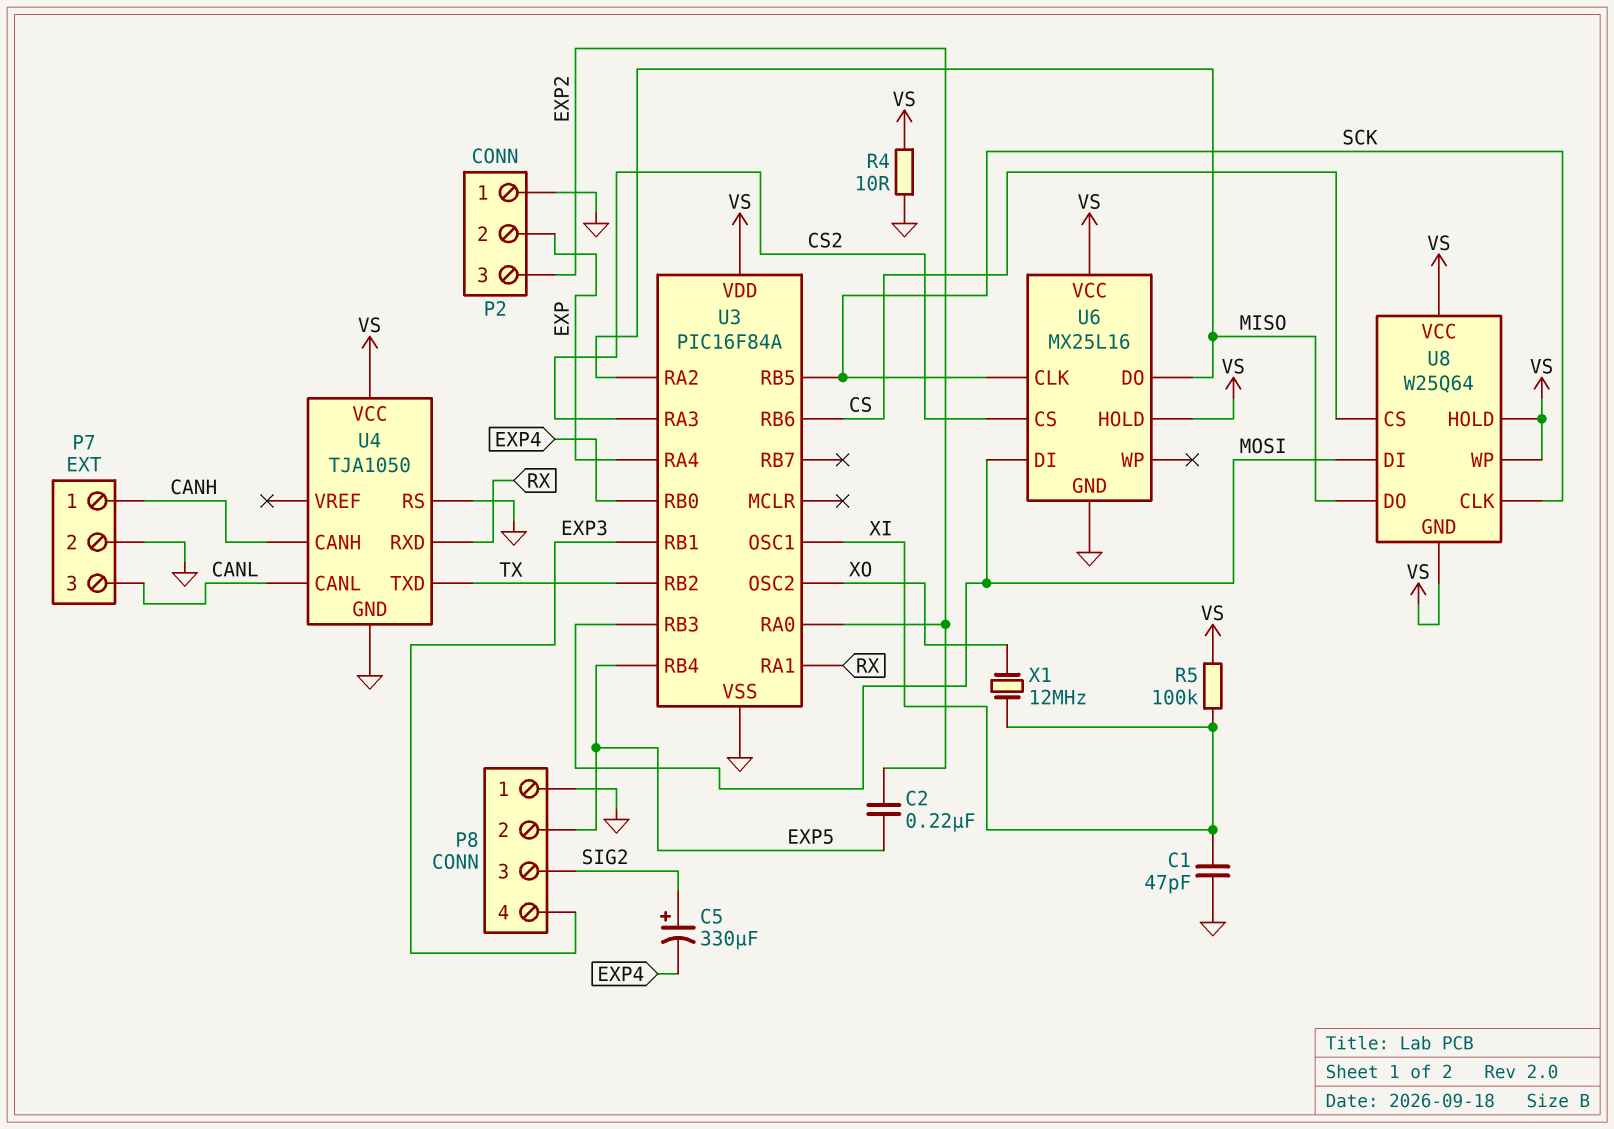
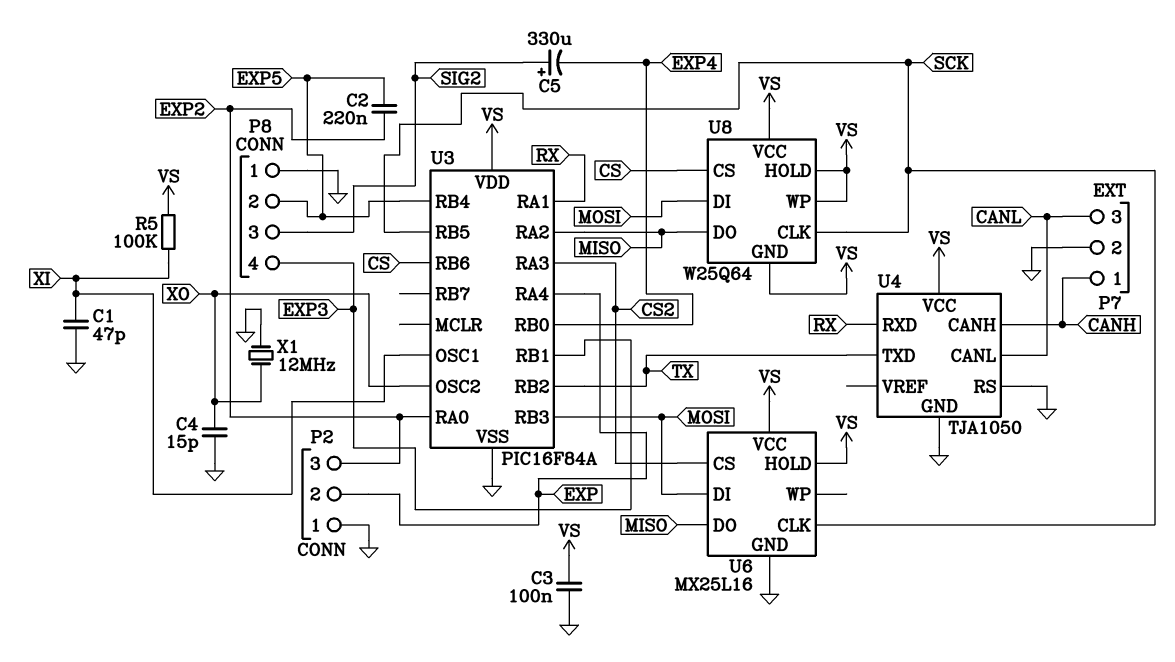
C3: none -> 100nF (GND, VS)
C4: none -> 15pF (GND, XO)
R4: 10 (GND, VS) -> none
X1: 12MHz (XI, XO) -> 12MHz (GND, XO)

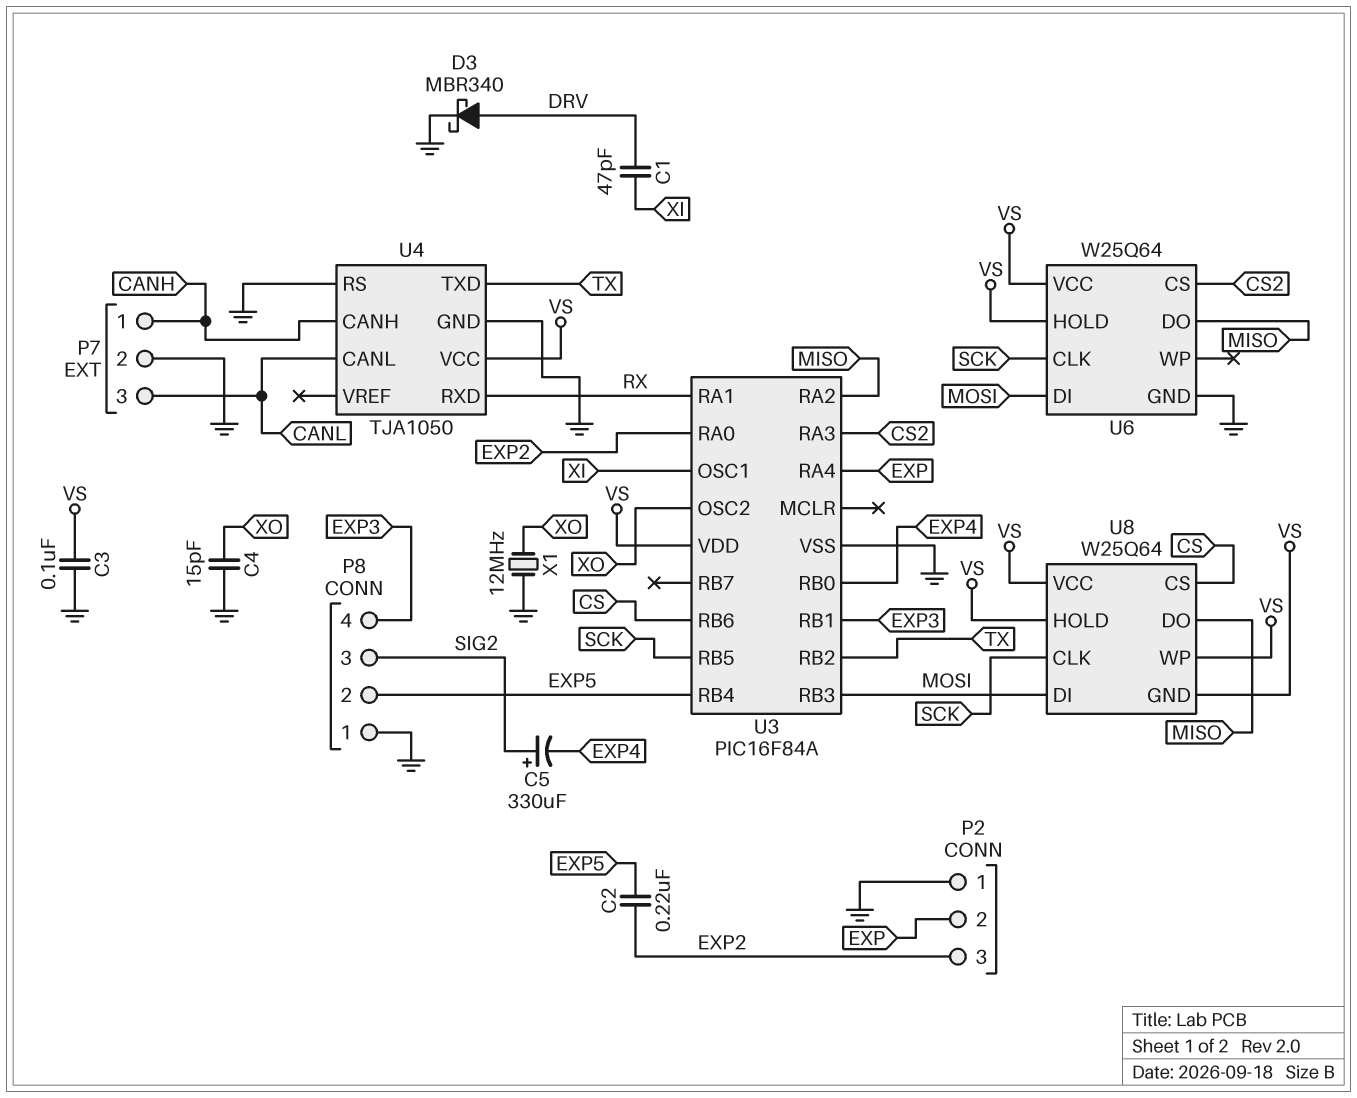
C1: 47pF (GND, XI) -> 47pF (DRV, XI)
D3: none -> schottky MBR340 (A DRV, K GND)
R5: 100k (VS, XI) -> none
U6: MX25L16 -> W25Q64

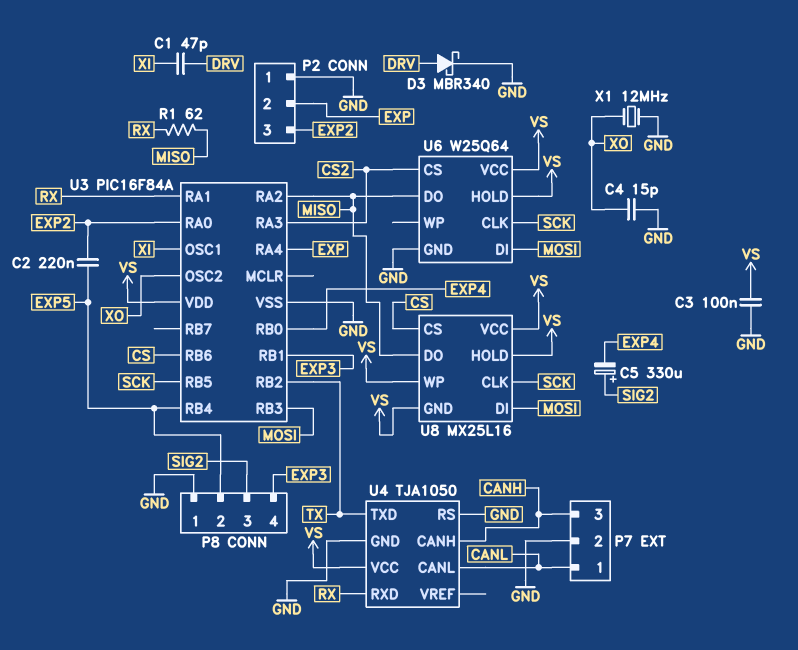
P7 pin 1: CANH -> CANL
P7 pin 3: CANL -> CANH
R1: none -> 62 (MISO, RX)
U8: W25Q64 -> MX25L16

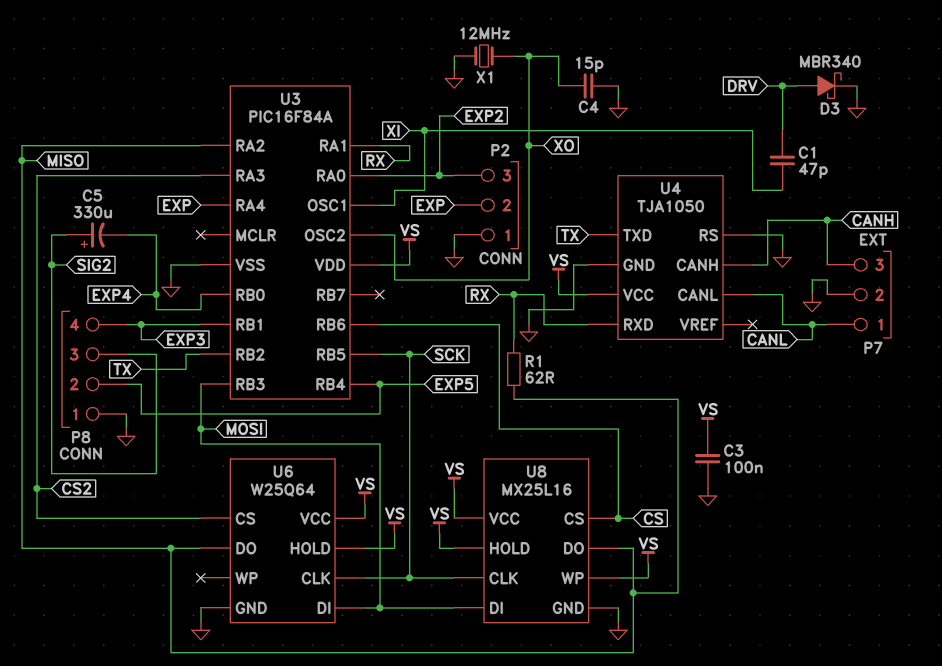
C2: 220nF (EXP2, EXP5) -> none
U8 pin GND: VS -> GND

